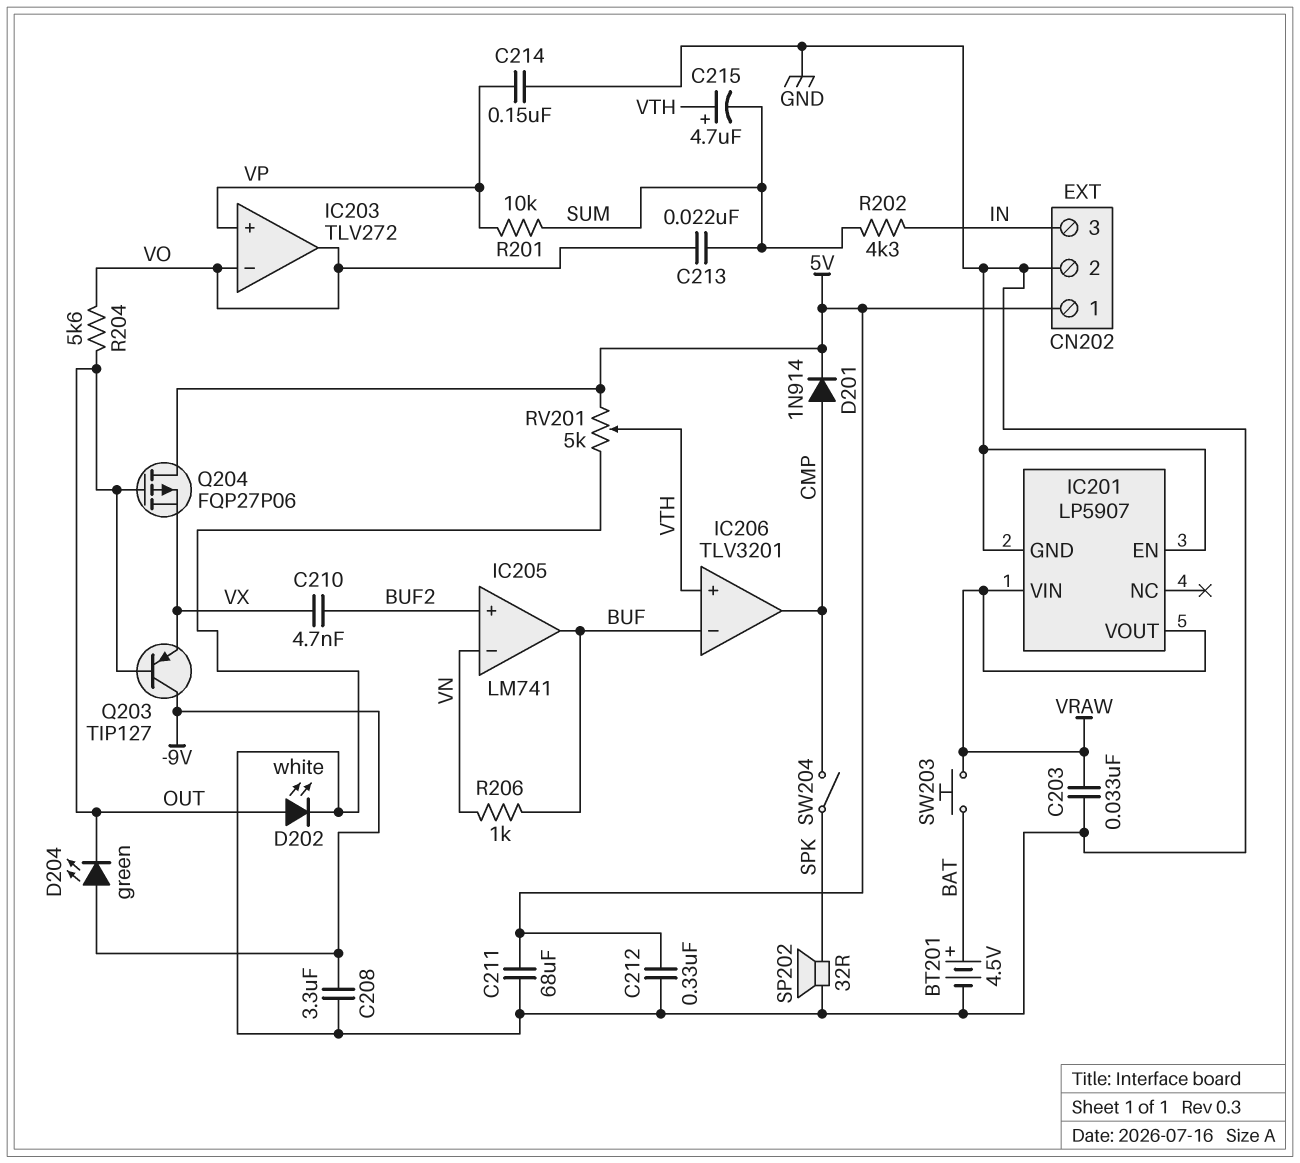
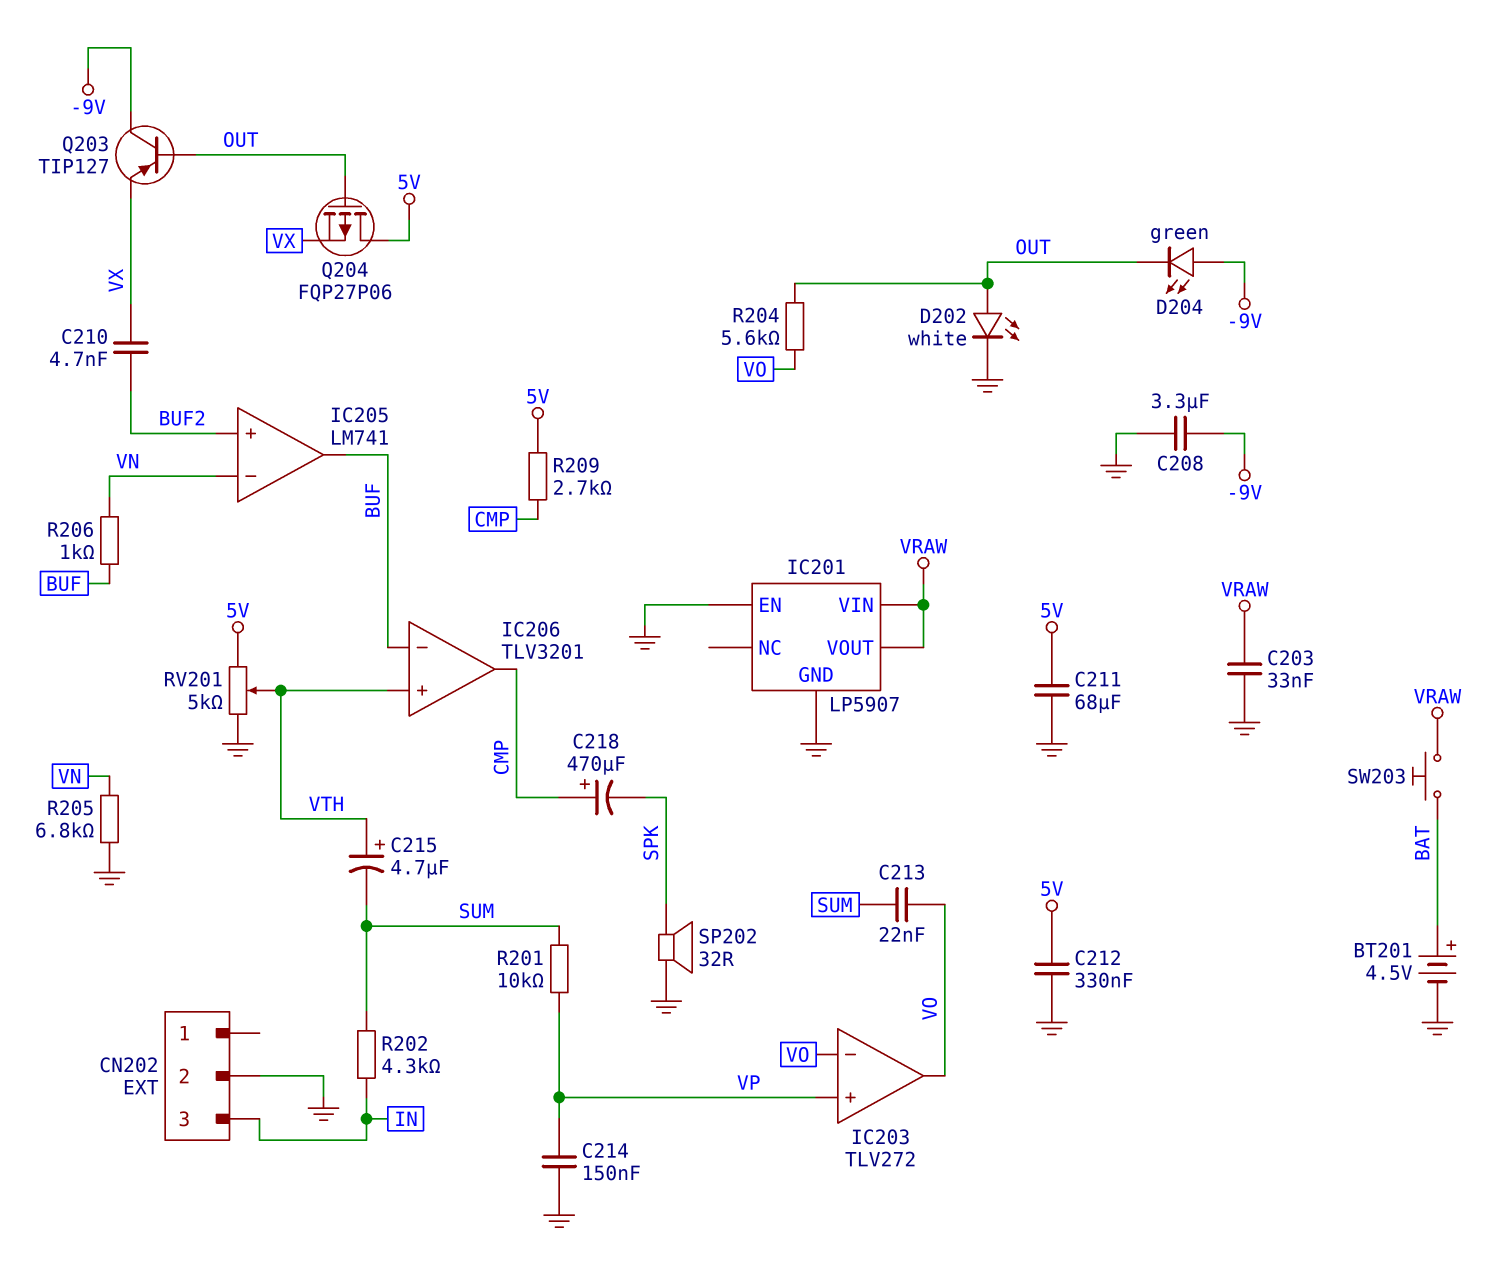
C218: none -> 470uF (plus CMP, minus SPK)
CN202 pin 1: 5V -> none
D201: diode 1N914 (A CMP, K 5V) -> none
R205: none -> 6.8k (GND, VN)
R209: none -> 2.7k (5V, CMP)
SW204: switch (CMP, SPK) -> none

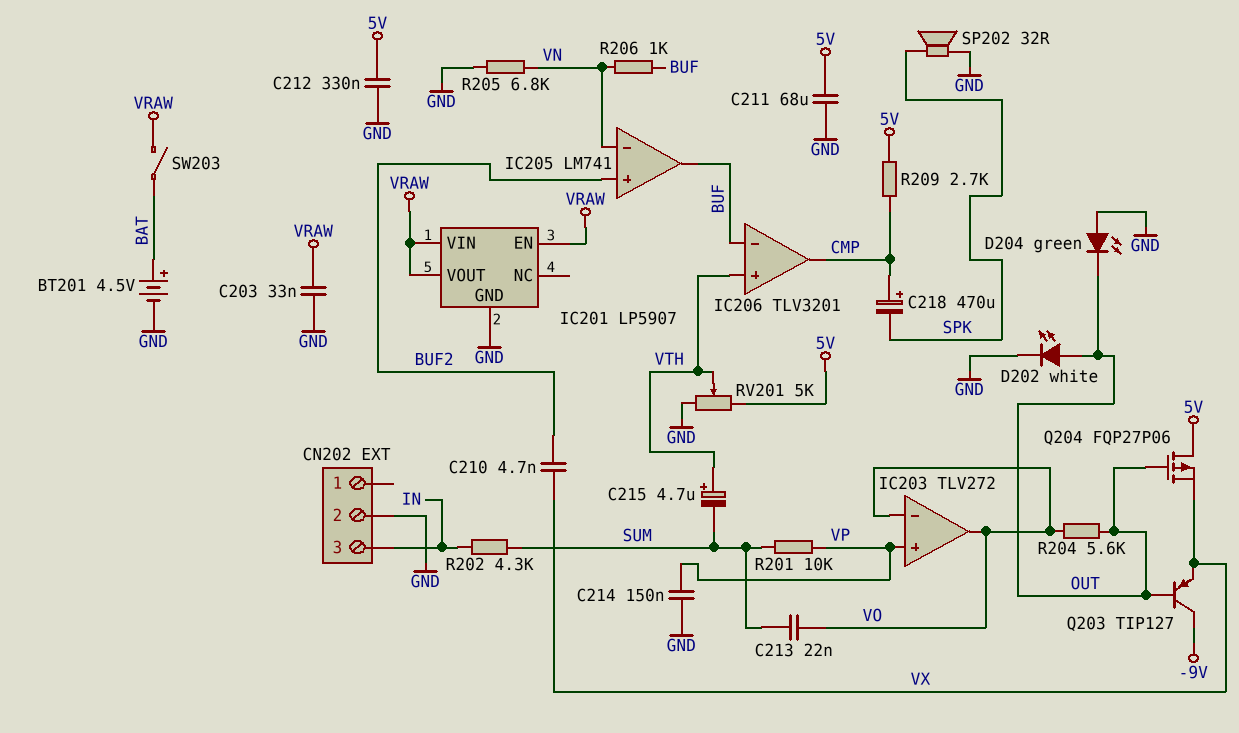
C208: 3.3uF (-9V, GND) -> none
D204: LED green (A -9V, K OUT) -> LED green (A GND, K OUT)
IC201 pin EN: GND -> VRAW
SW203: button (BAT, VRAW) -> switch (BAT, VRAW)

